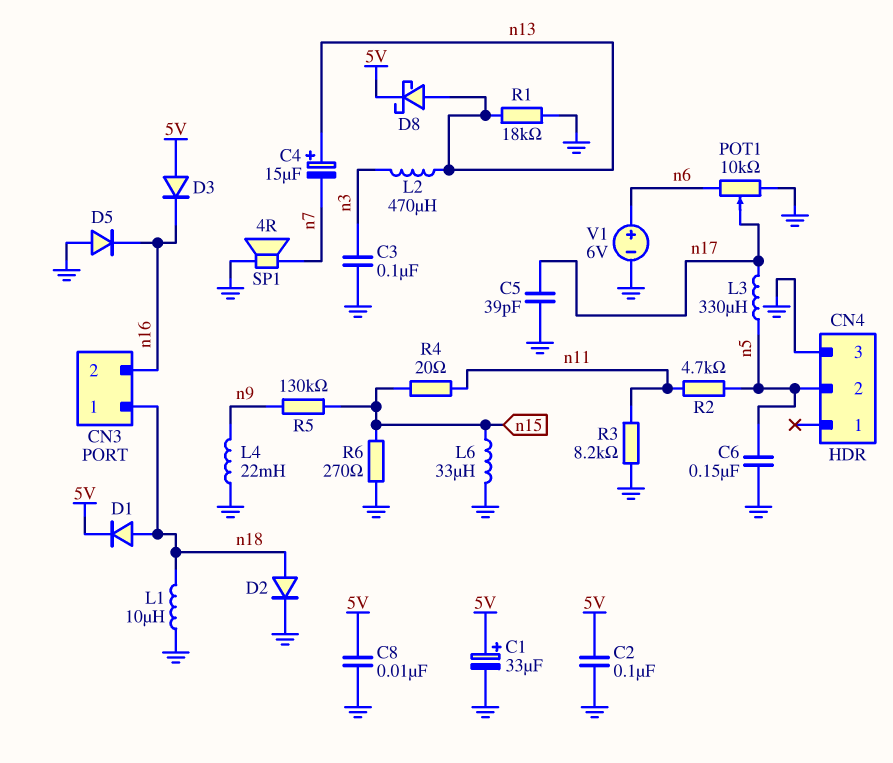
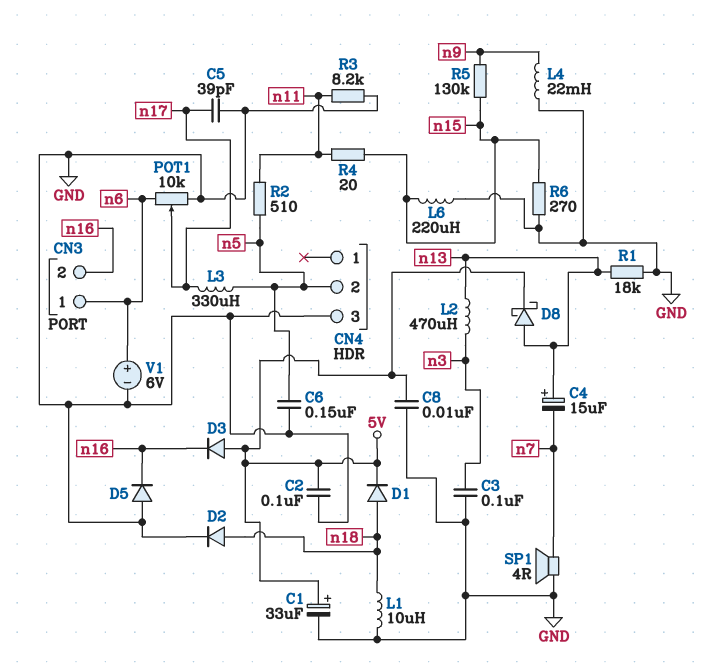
CN3 pin 1: n18 -> n6
L6: 33uH (GND, n15) -> 220uH (GND, n15)
R2: 4.7k (n5, n11) -> 510 (n5, n11)

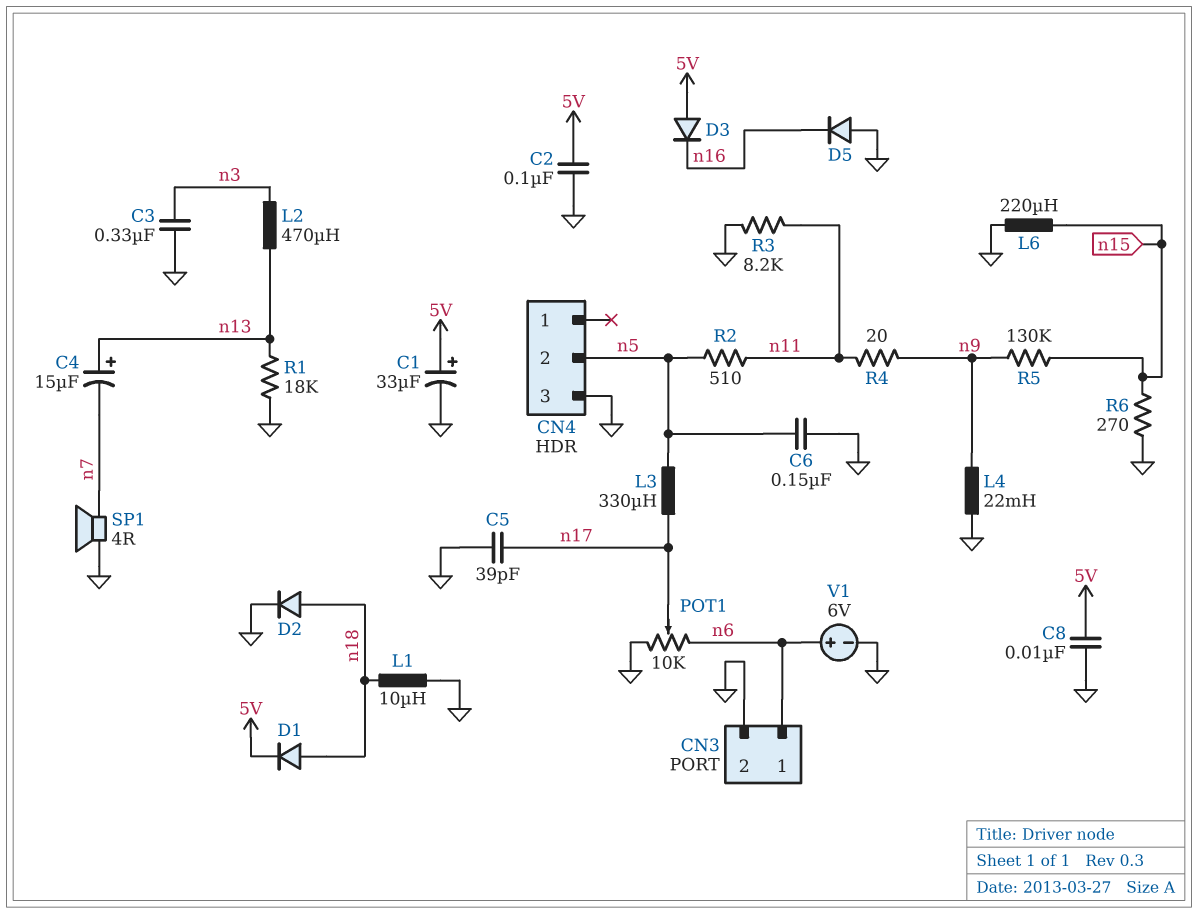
C3: 100nF (GND, n3) -> 330nF (GND, n3)
CN3 pin 2: n16 -> GND
D8: schottky (A n13, K 5V) -> none
R4: 20 (n11, n15) -> 20 (n9, n11)

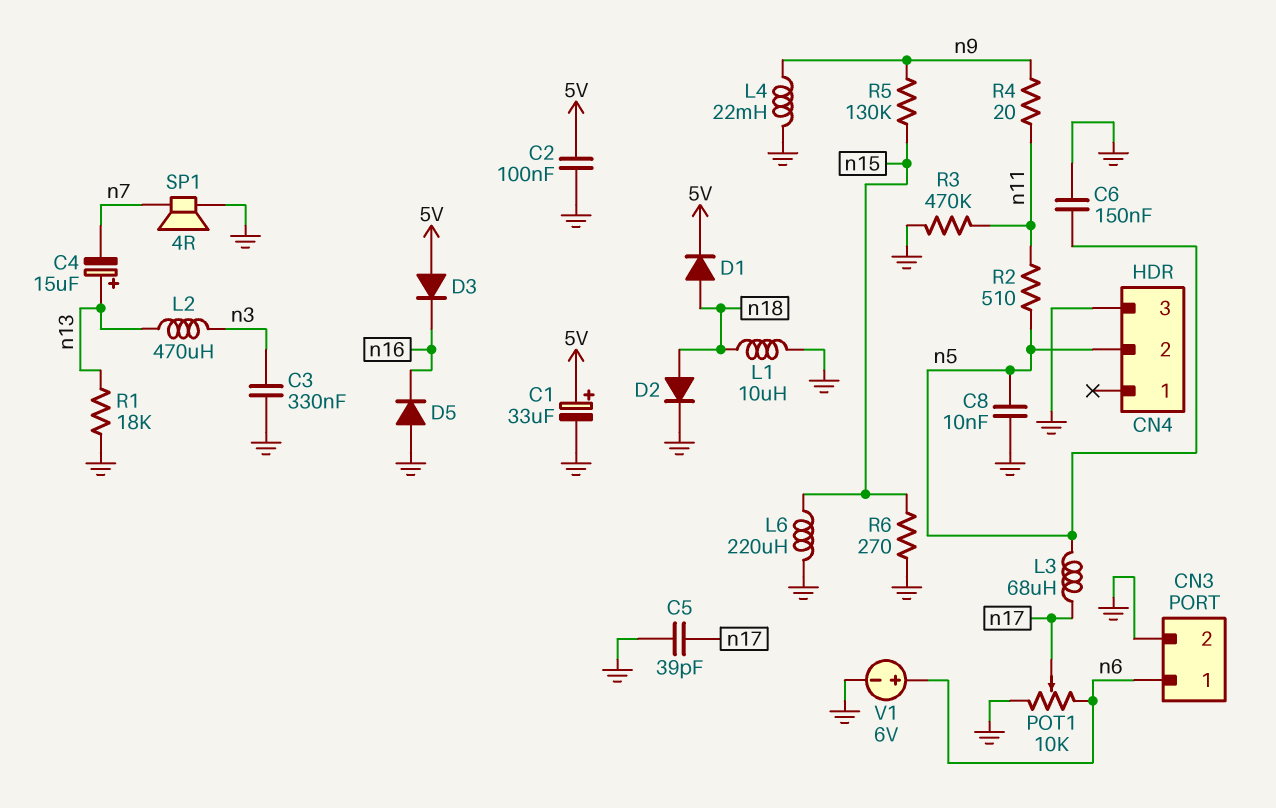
C8: 10nF (5V, GND) -> 10nF (GND, n5)
L3: 330uH (n5, n17) -> 68uH (n5, n17)
R3: 8.2k (GND, n11) -> 470k (GND, n11)

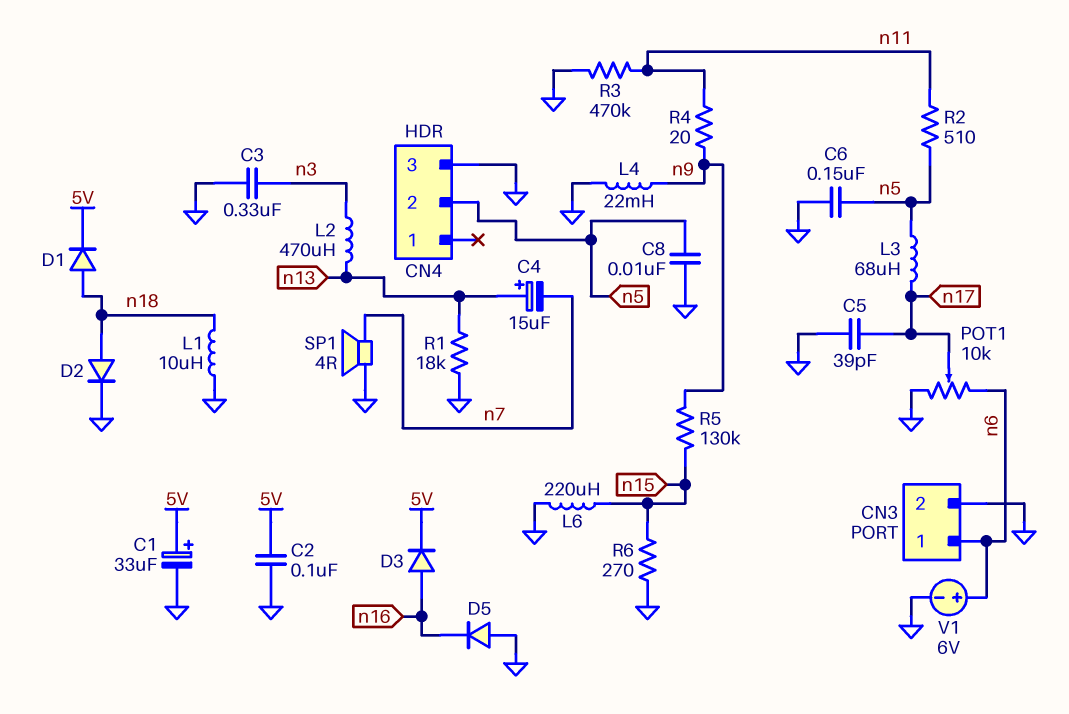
D3: diode (A 5V, K n16) -> diode (A n16, K 5V)

